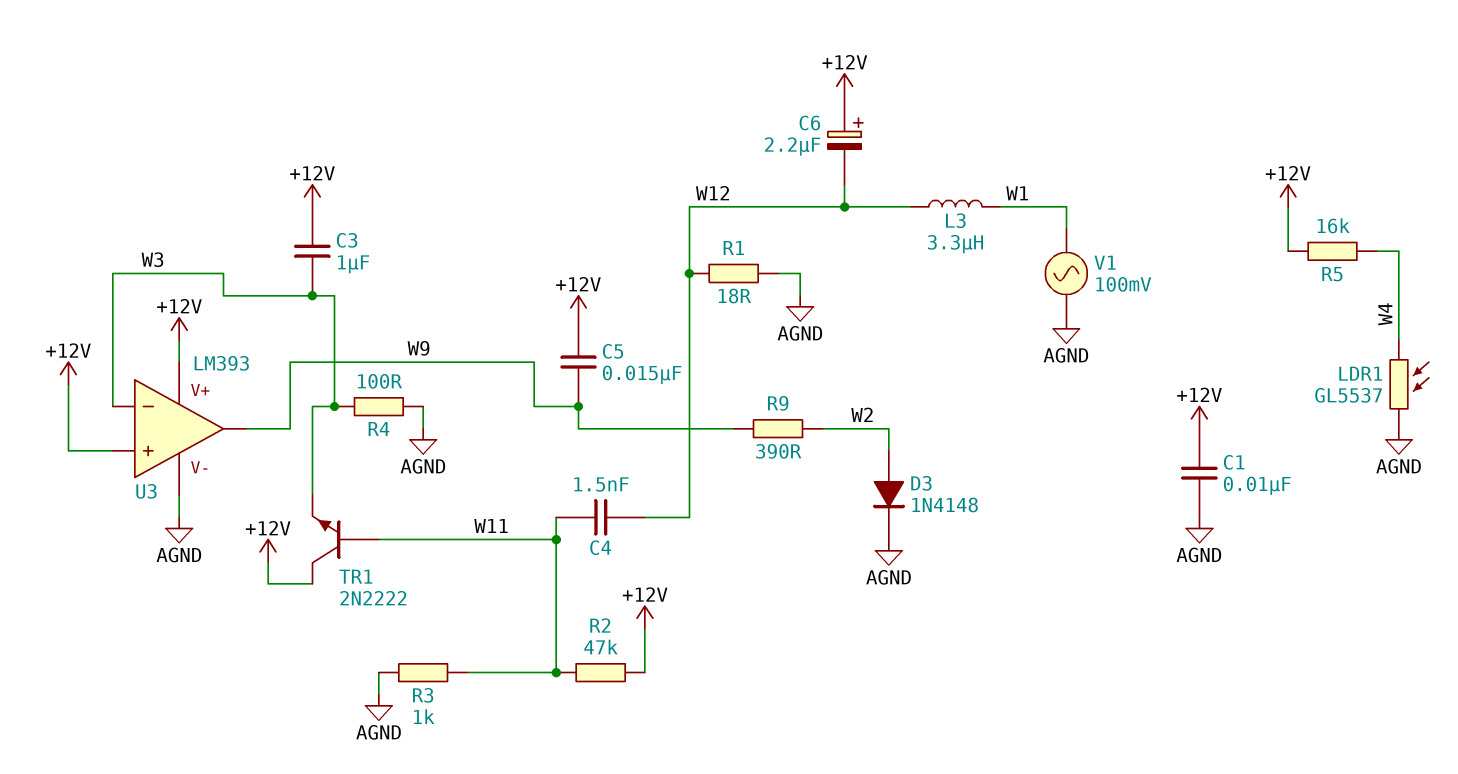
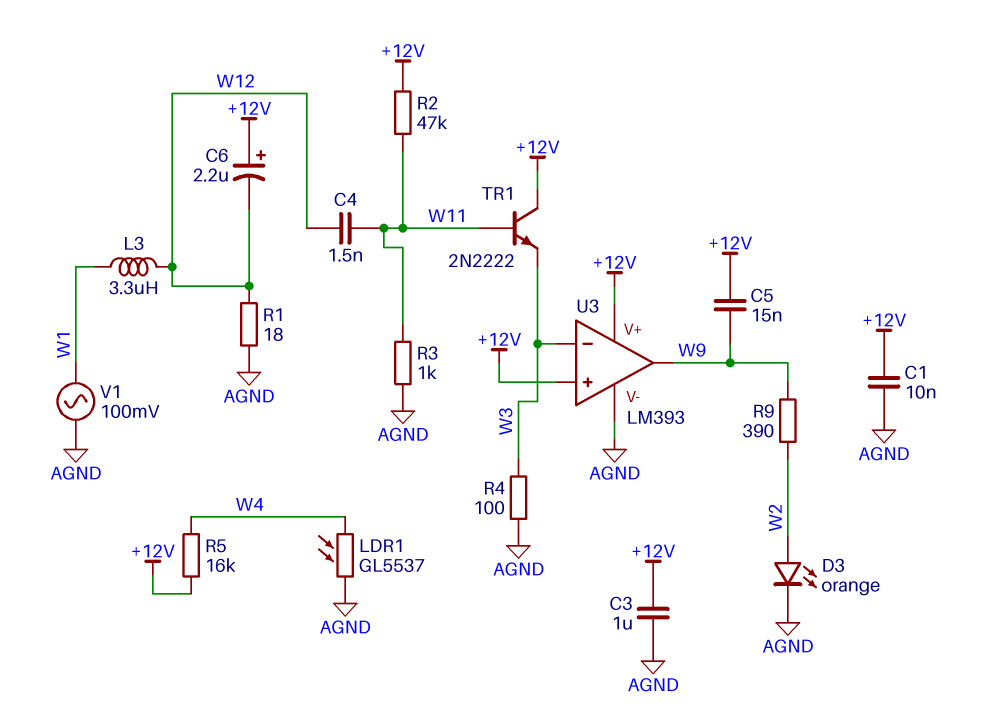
C3: 1uF (+12V, W3) -> 1uF (+12V, AGND)
D3: diode 1N4148 (A W2, K AGND) -> LED orange (A W2, K AGND)

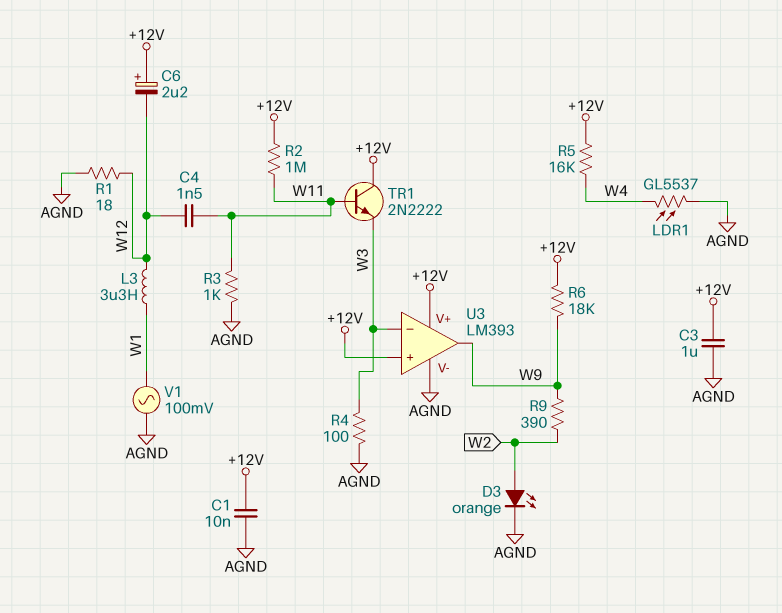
C5: 15nF (+12V, W9) -> none
R2: 47k (+12V, W11) -> 1M (+12V, W11)
R6: none -> 18k (+12V, W9)

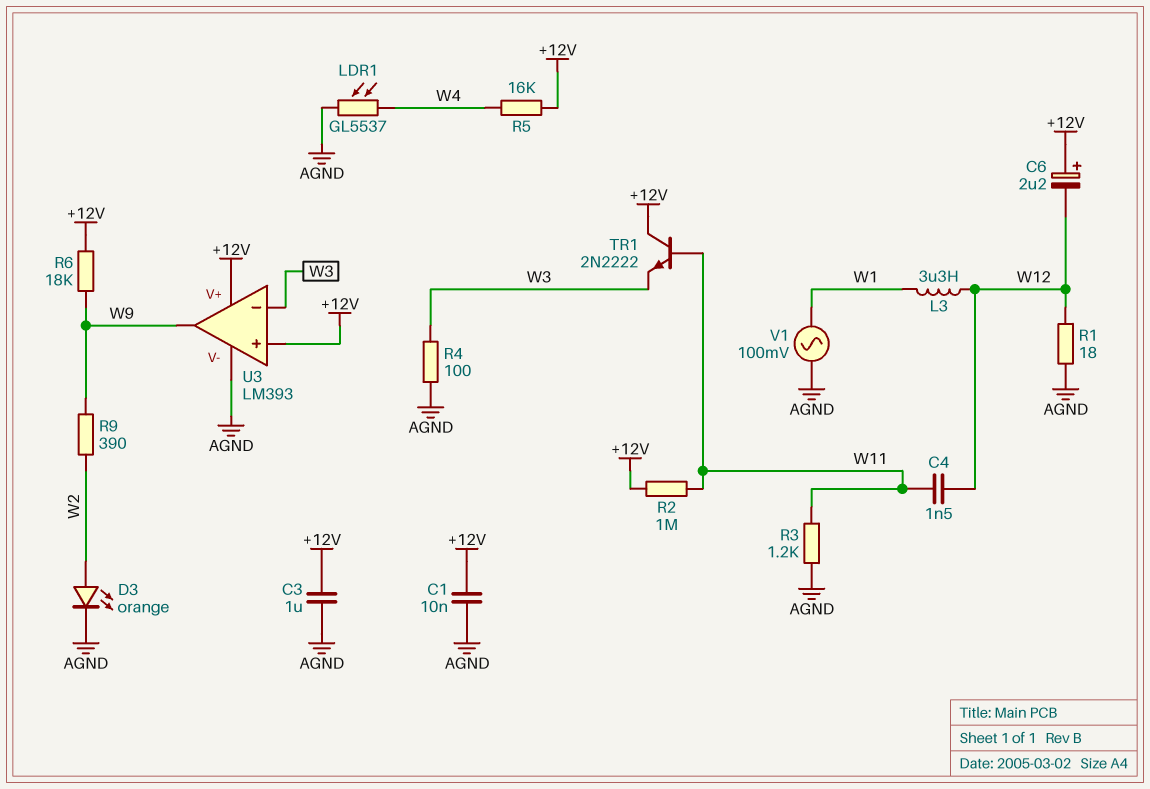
R3: 1k (AGND, W11) -> 1.2k (AGND, W11)

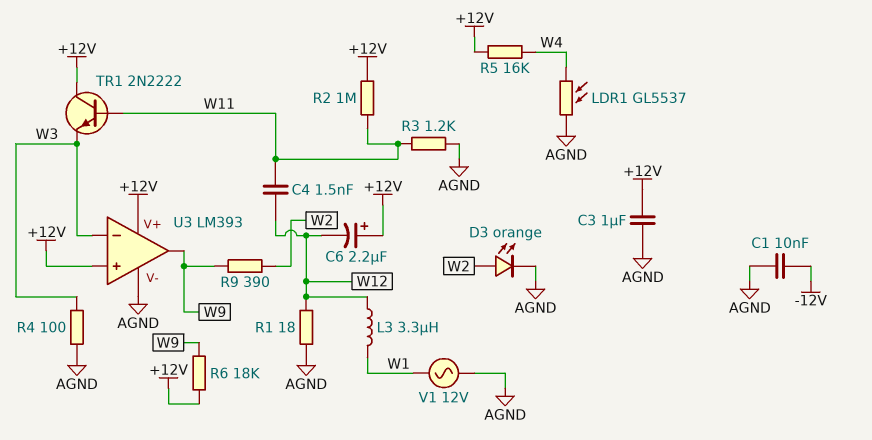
C1: 10nF (+12V, AGND) -> 10nF (-12V, AGND)
V1: AC 100mV (AGND, W1) -> AC 12V (AGND, W1)

